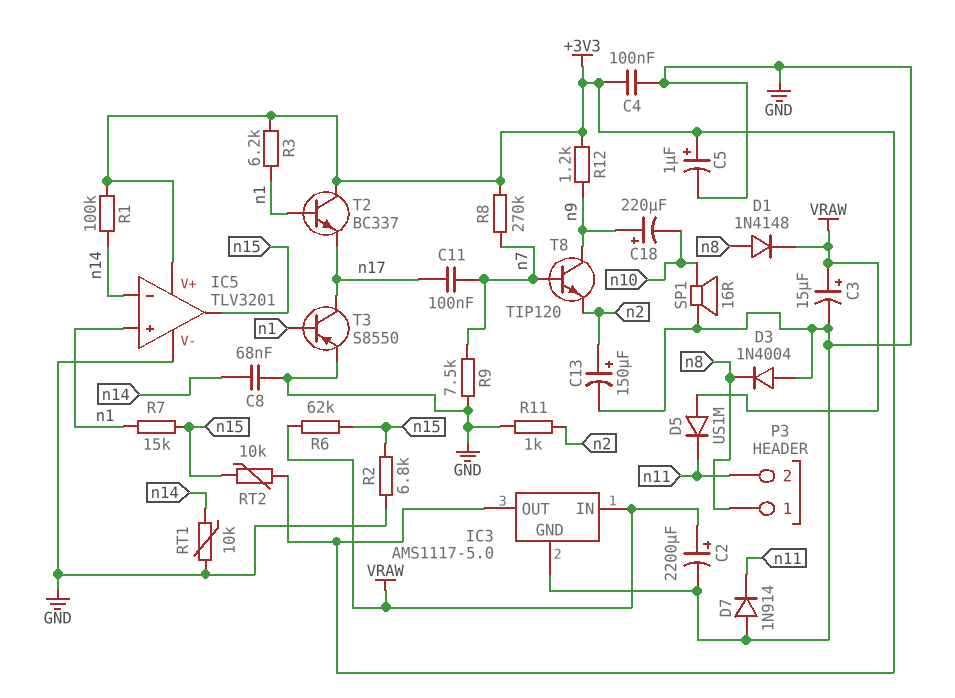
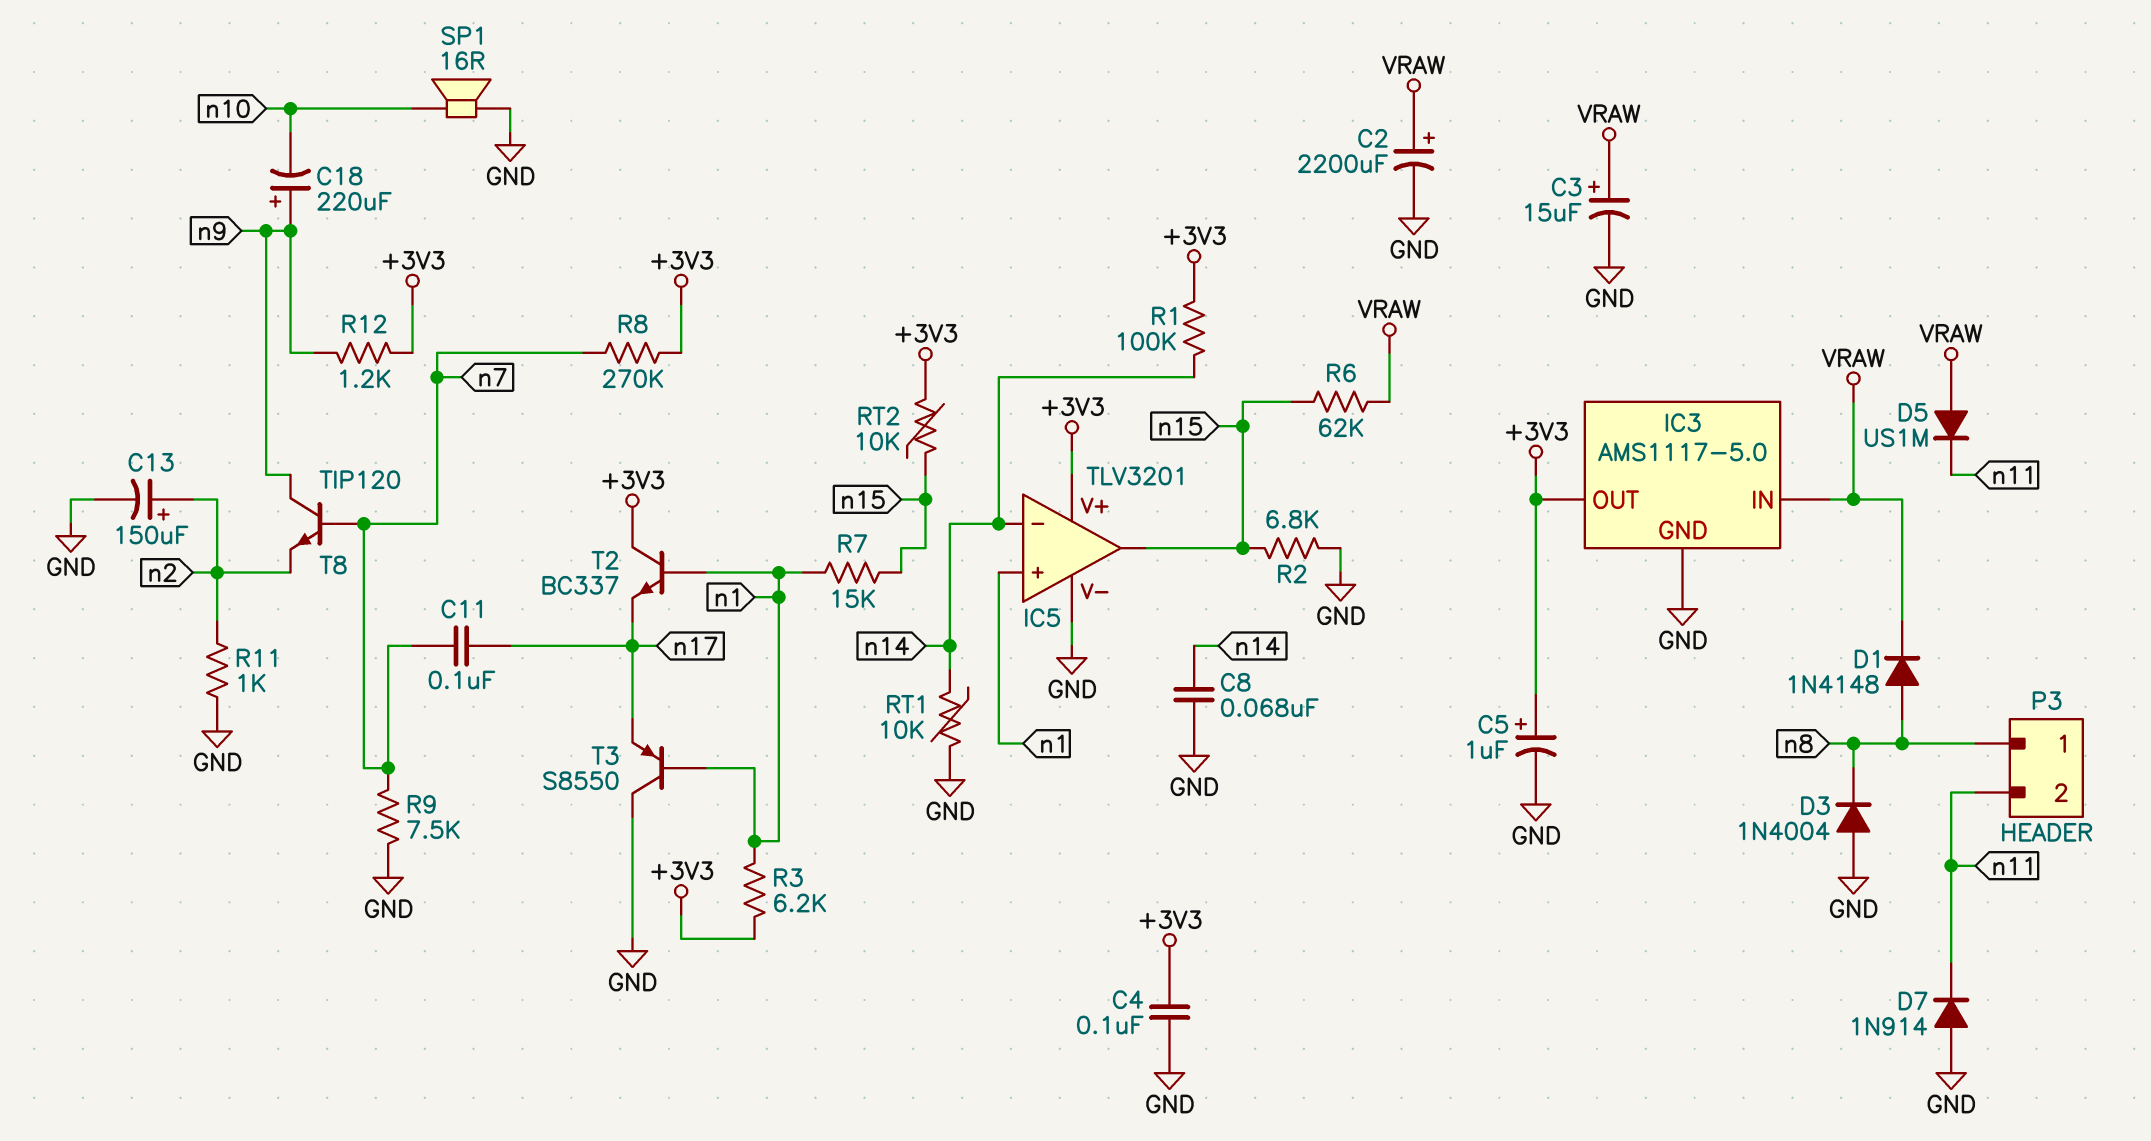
T3: PNP S8550 (B n1, C n17, E GND) -> PNP S8550 (B n1, C GND, E n17)

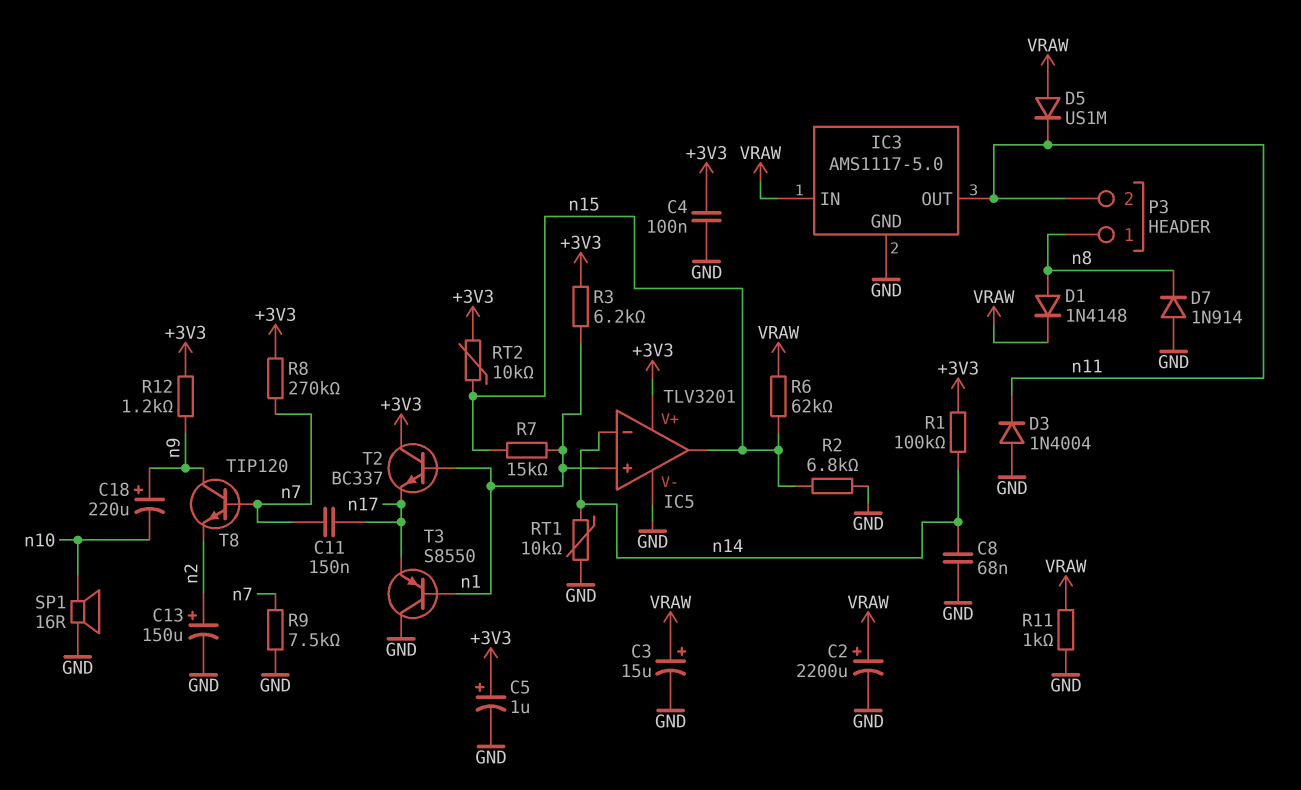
C11: 100nF (n7, n17) -> 150nF (n7, n17)
D3: diode 1N4004 (A GND, K n8) -> diode 1N4004 (A GND, K n11)
D7: diode 1N914 (A GND, K n11) -> diode 1N914 (A GND, K n8)
IC3 pin OUT: +3V3 -> n11
R11: 1k (GND, n2) -> 1k (GND, VRAW)

